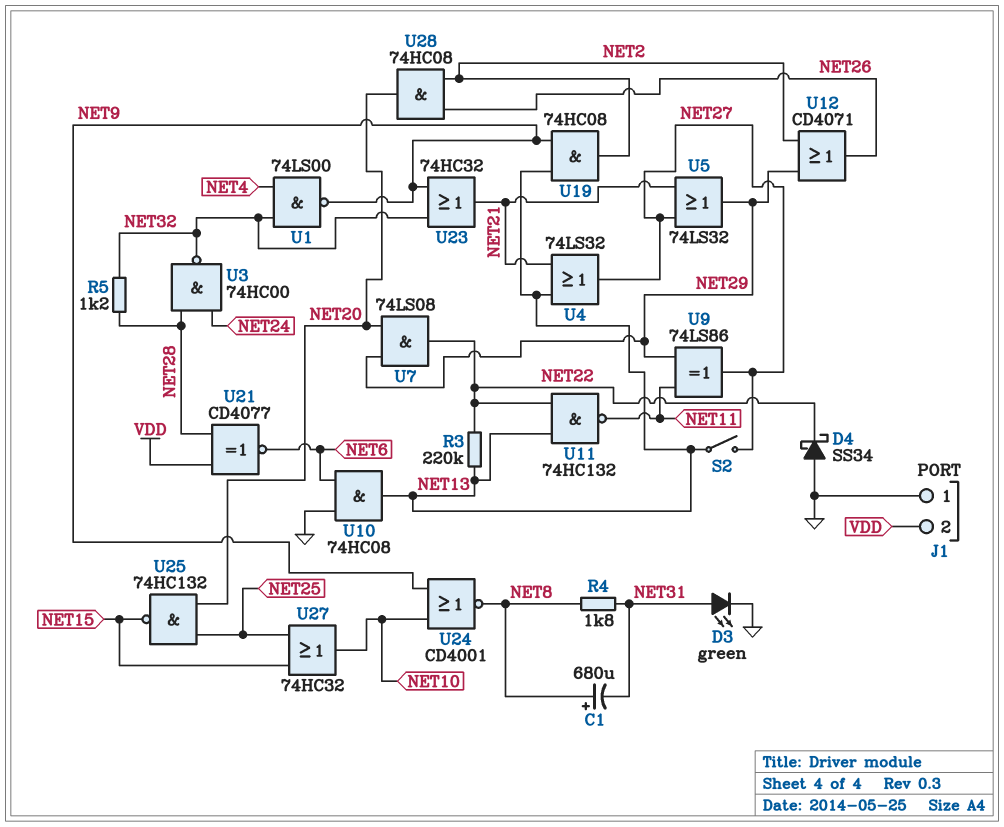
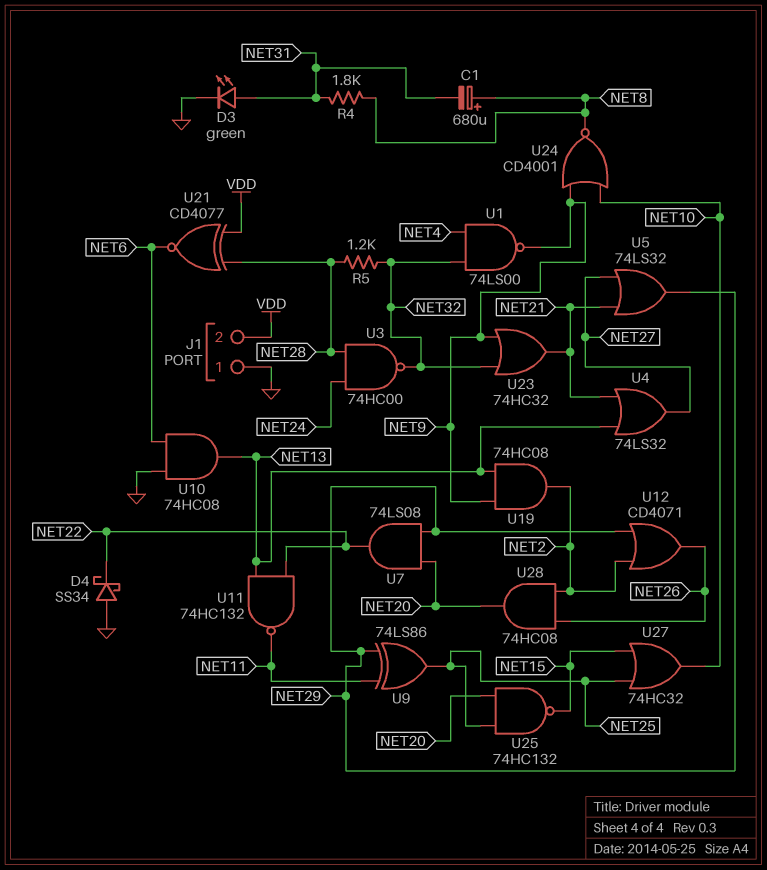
R3: 220k (NET13, NET22) -> none
S2: switch (NET13, NET27) -> none
U9: XOR 74LS86 (in NET11, in NET29, out NET27) -> XOR 74LS86 (in NET11, in NET29, out NET25)

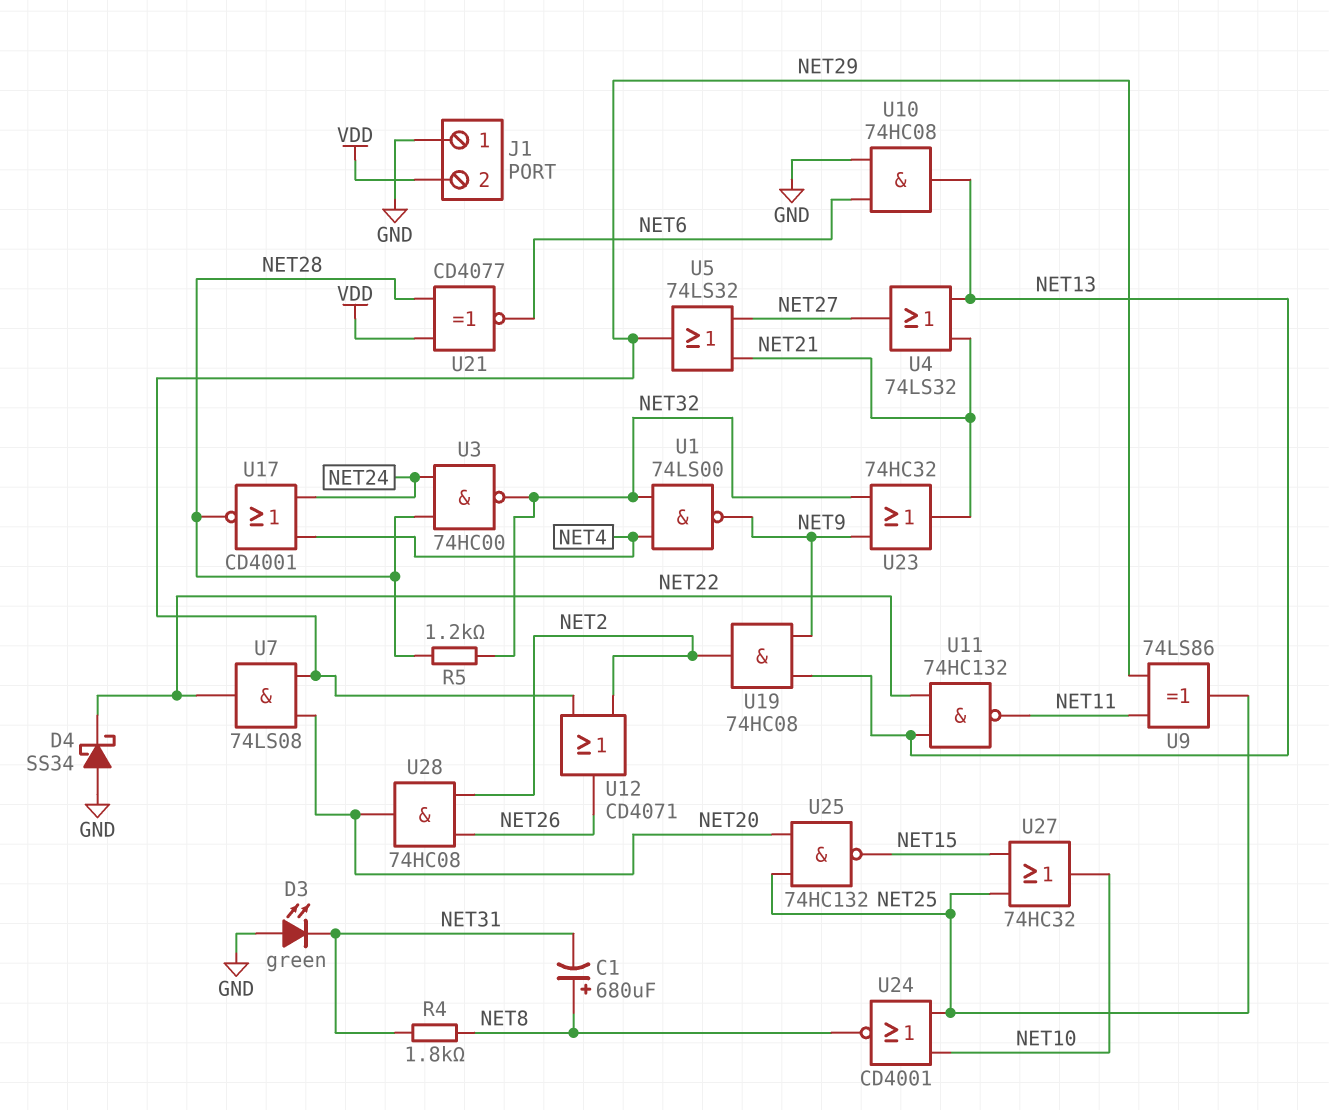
D3: LED green (A NET31, K GND) -> LED green (A GND, K NET31)
U17: none -> NOR CD4001 (in NET4, in NET24, out NET28)
U24: NOR CD4001 (in NET9, in NET10, out NET8) -> NOR CD4001 (in NET10, in NET25, out NET8)

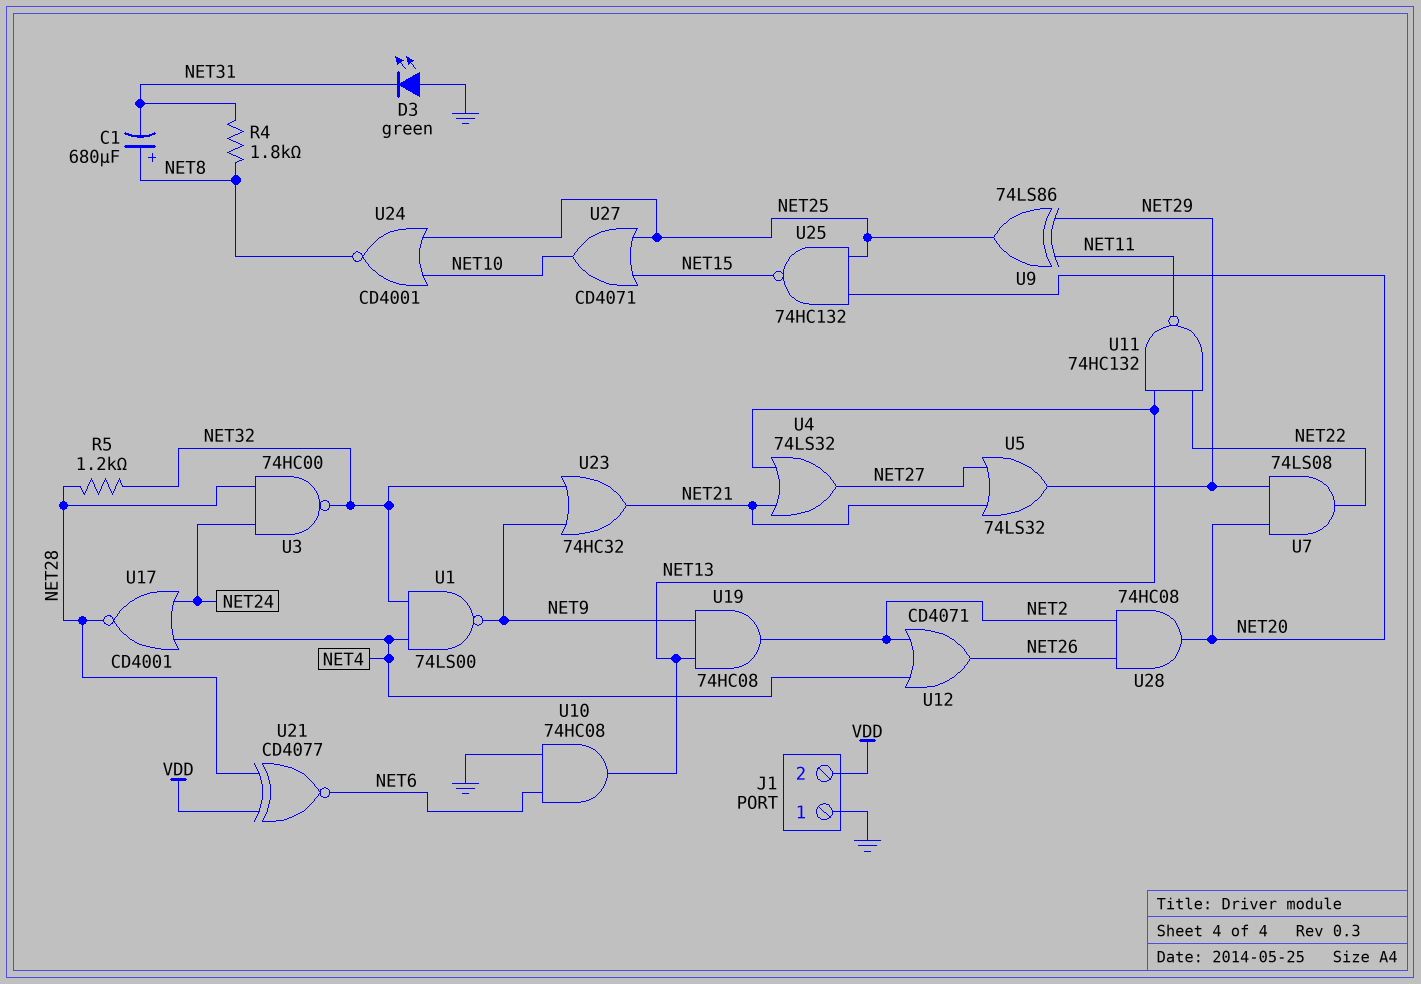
D4: schottky SS34 (A GND, K NET22) -> none
U12: OR CD4071 (in NET2, in NET29, out NET26) -> OR CD4071 (in NET2, in NET4, out NET26)
U27: OR 74HC32 (in NET15, in NET25, out NET10) -> OR CD4071 (in NET15, in NET25, out NET10)

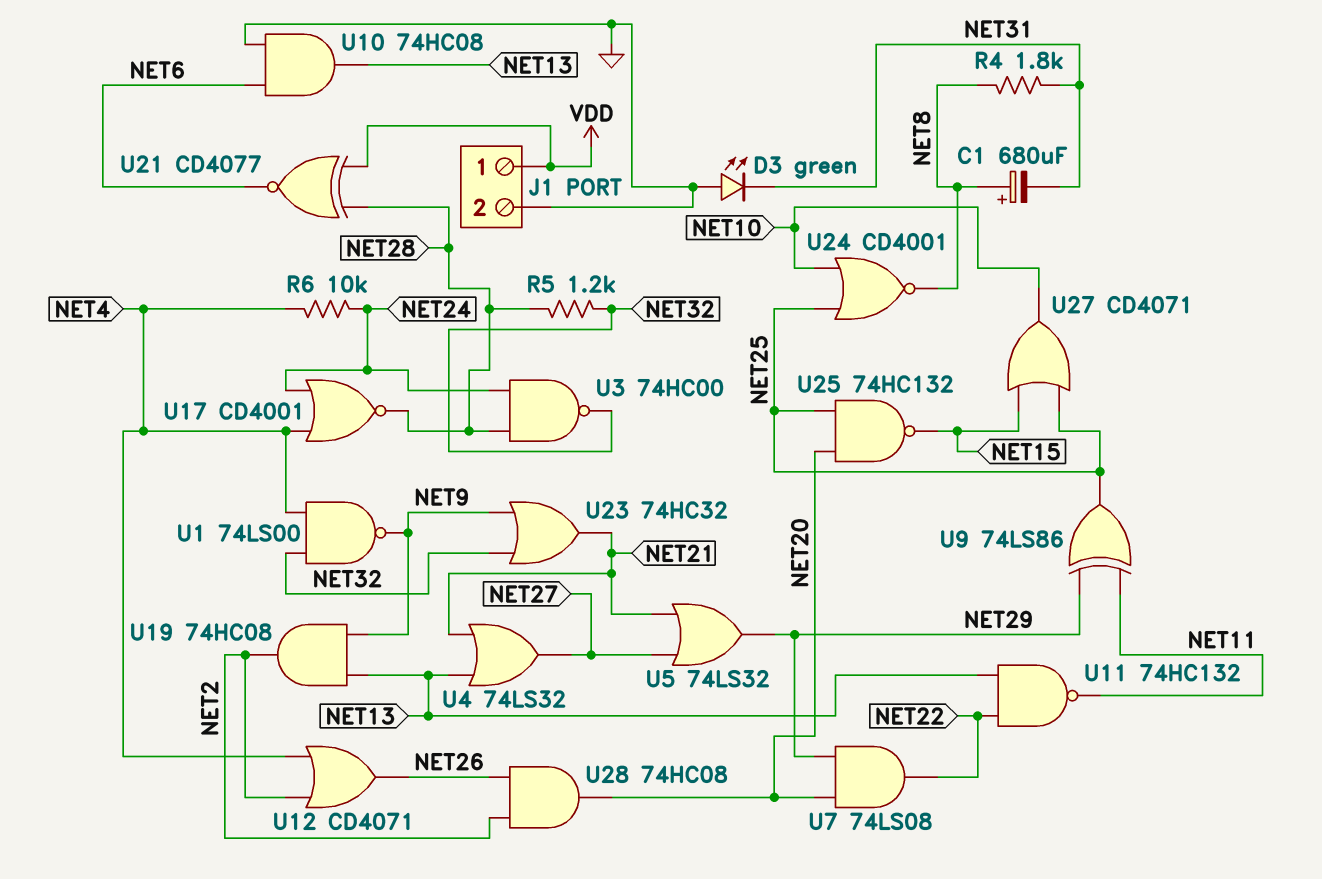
J1 pin 1: GND -> VDD
J1 pin 2: VDD -> GND
R6: none -> 10k (NET4, NET24)

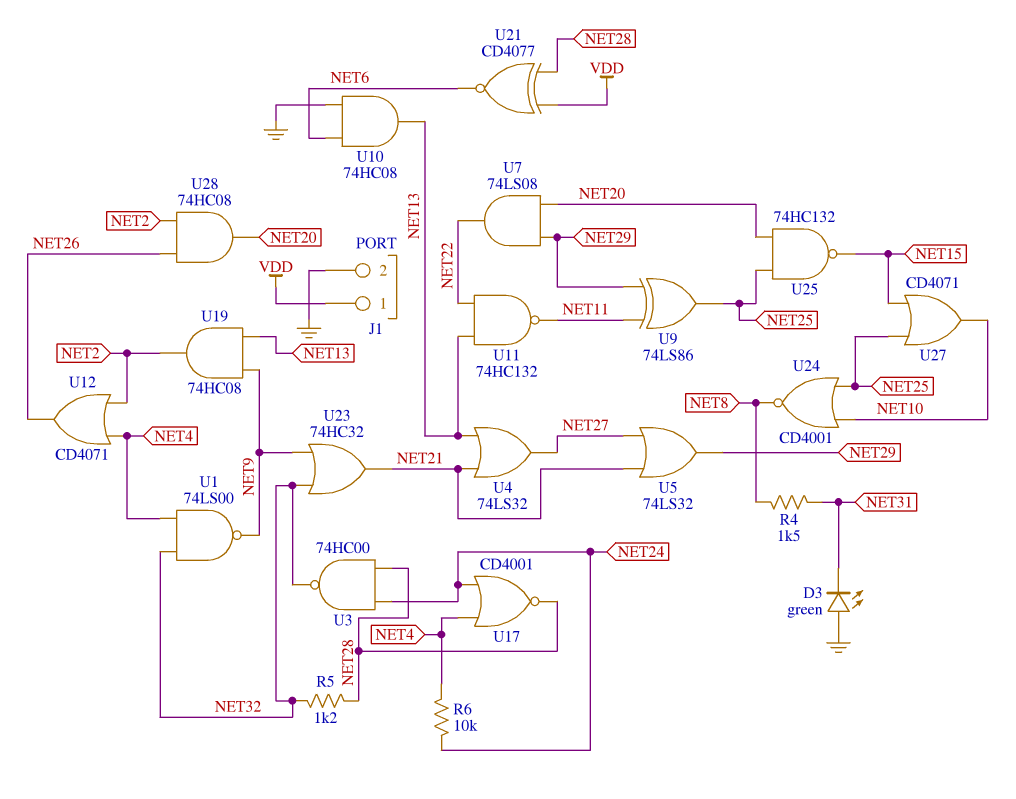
C1: 680uF (plus NET8, minus NET31) -> none
R4: 1.8k (NET8, NET31) -> 1.5k (NET8, NET31)

